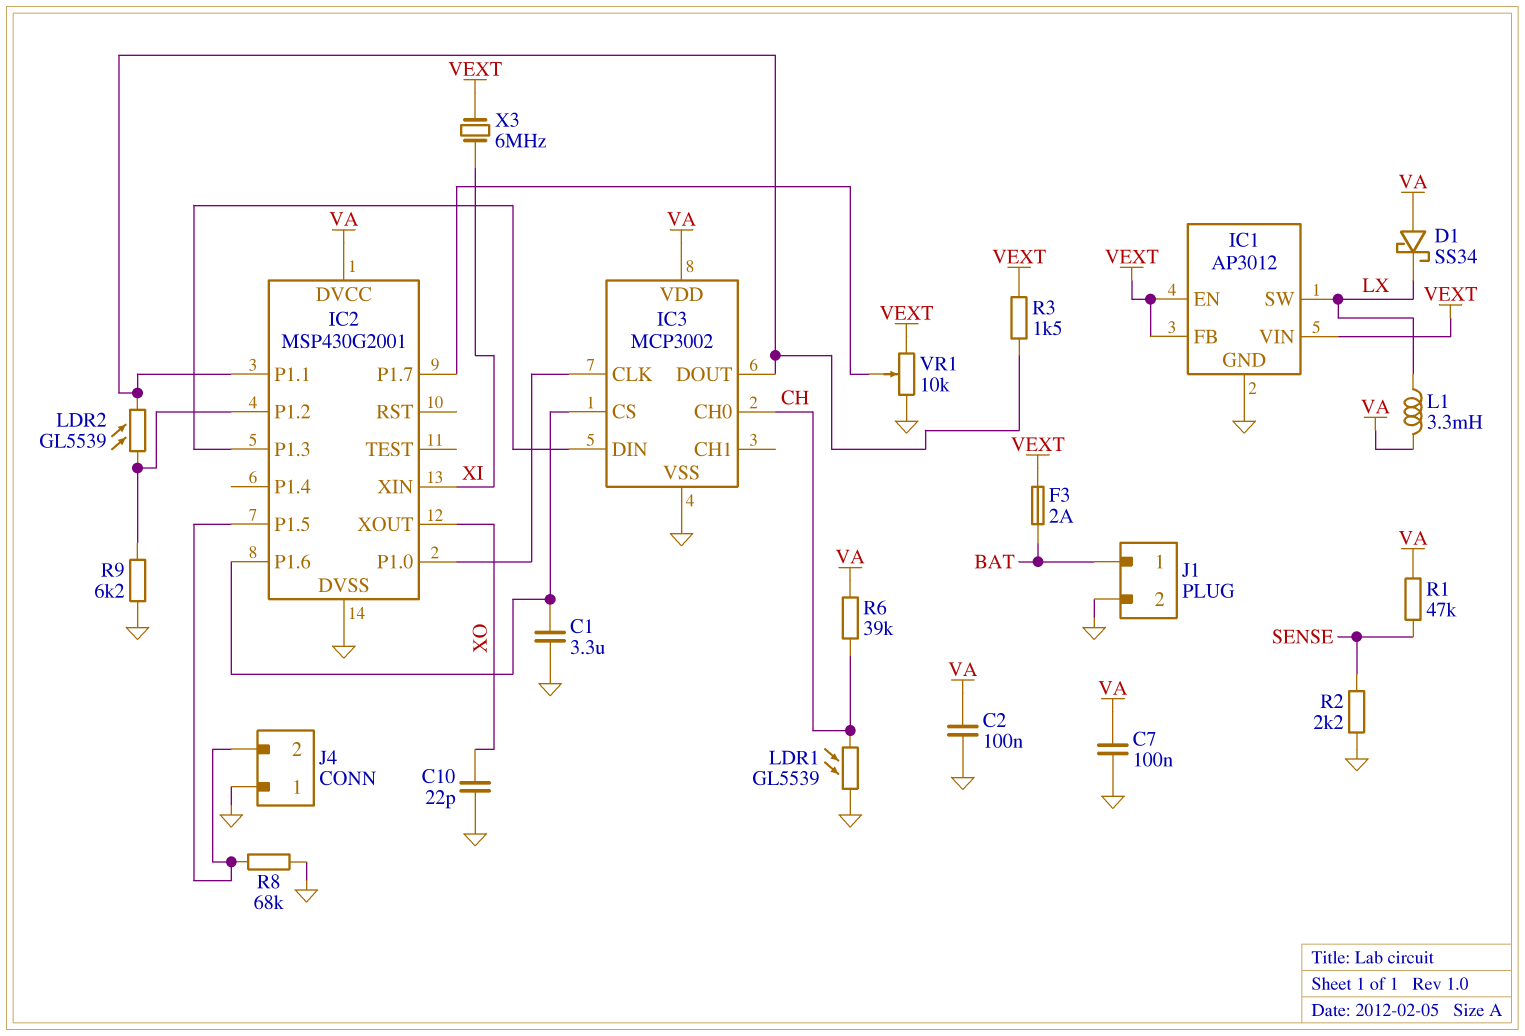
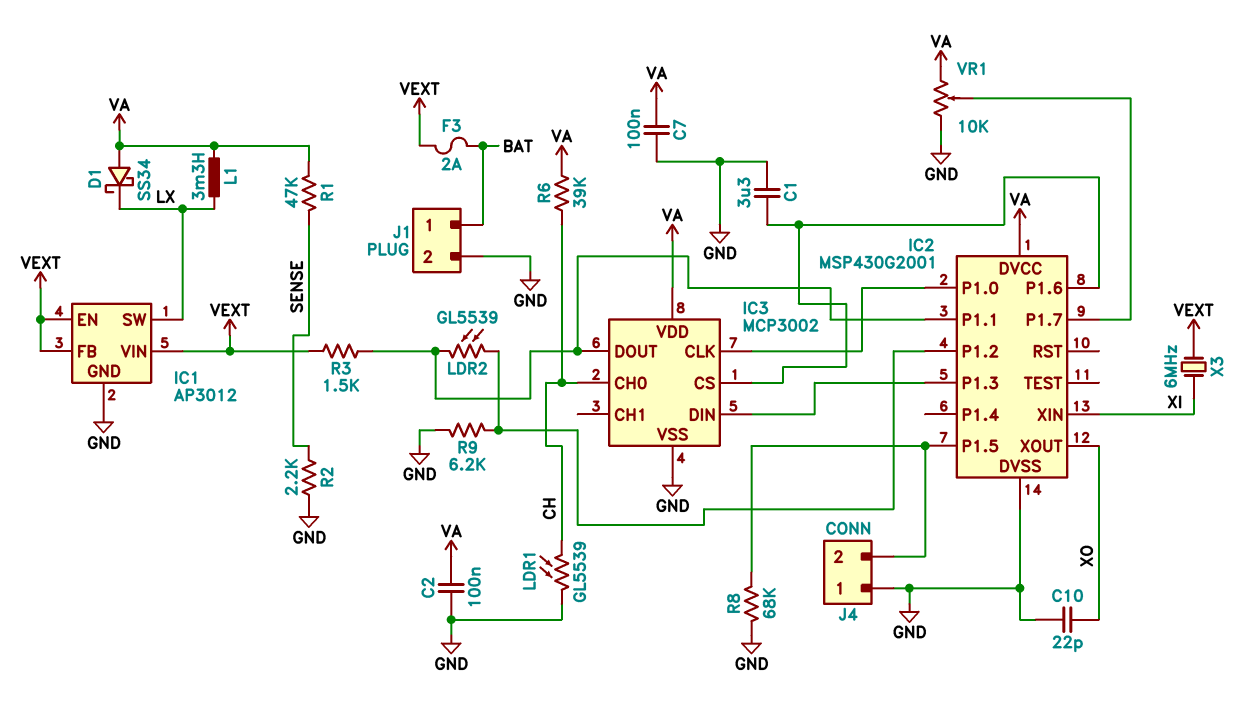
VR1: 10k (GND, VEXT, wiper IC2/P1.7) -> 10k (GND, VA, wiper IC2/P1.7)

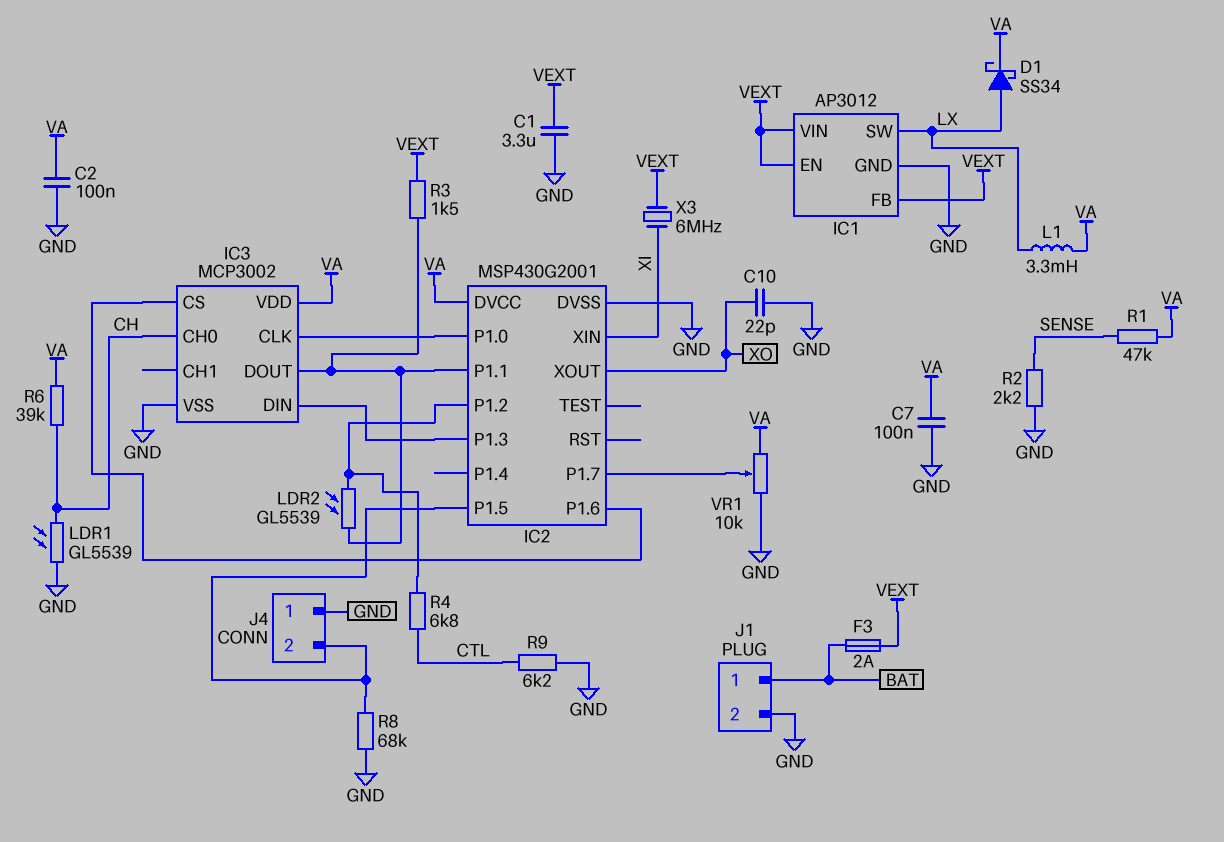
C1: 3.3uF (GND, IC2/P1.6) -> 3.3uF (GND, VEXT)
D1: schottky SS34 (A VA, K LX) -> schottky SS34 (A LX, K VA)
R4: none -> 6.8k (CTL, IC2/P1.2)
R9: 6.2k (GND, IC2/P1.2) -> 6.2k (CTL, GND)

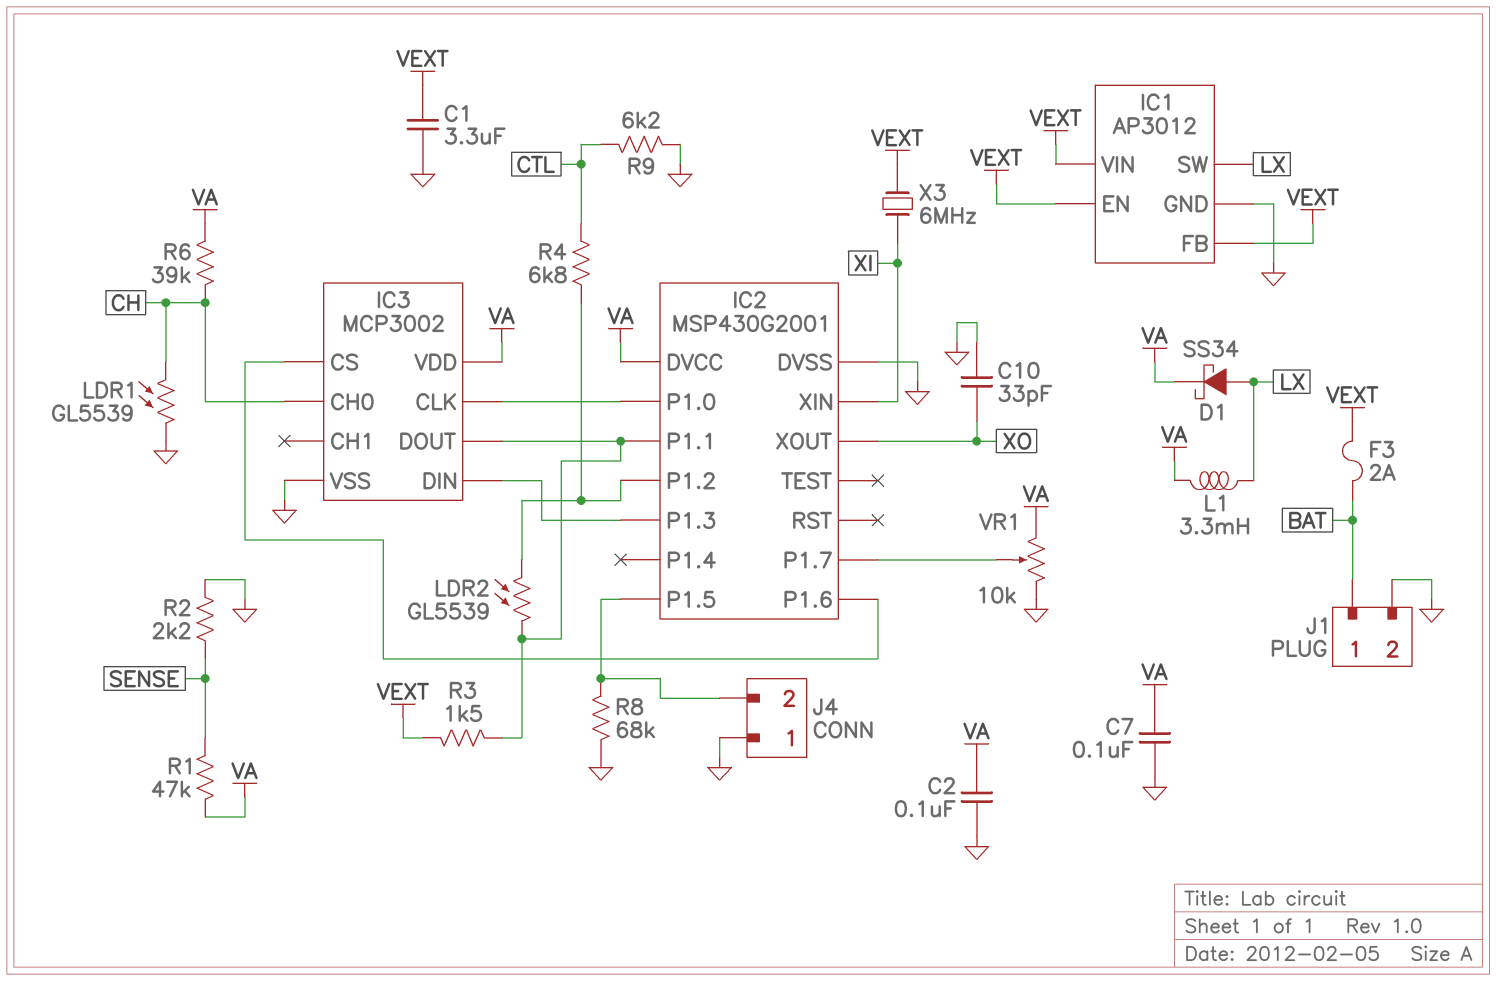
C10: 22pF (GND, XO) -> 33pF (GND, XO)

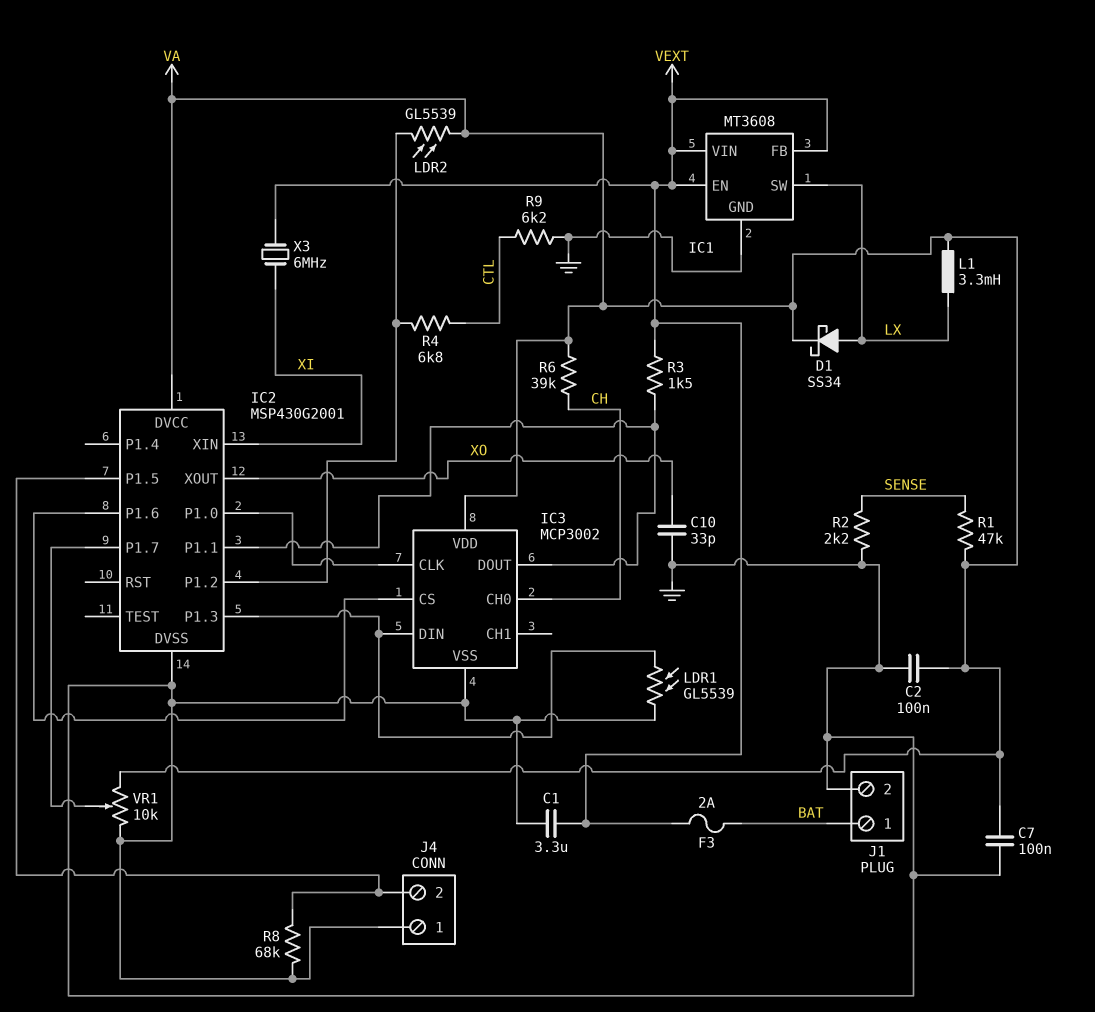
IC1: AP3012 -> MT3608
LDR1: GL5539 (CH, GND) -> GL5539 (GND, IC2/P1.3)
LDR2: GL5539 (IC2/P1.1, IC2/P1.2) -> GL5539 (IC2/P1.2, VA)

